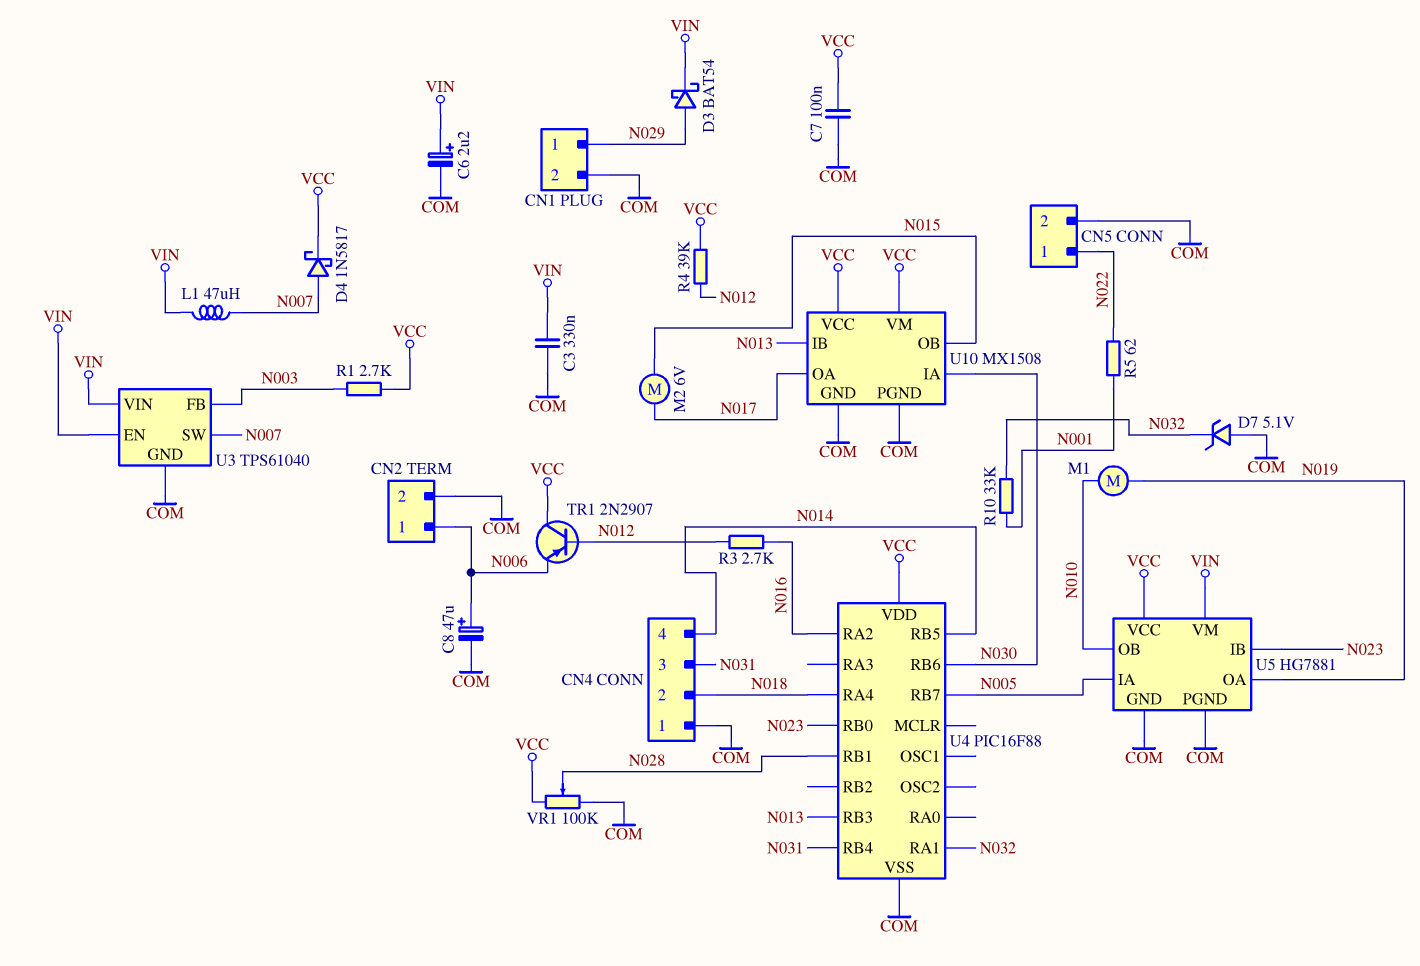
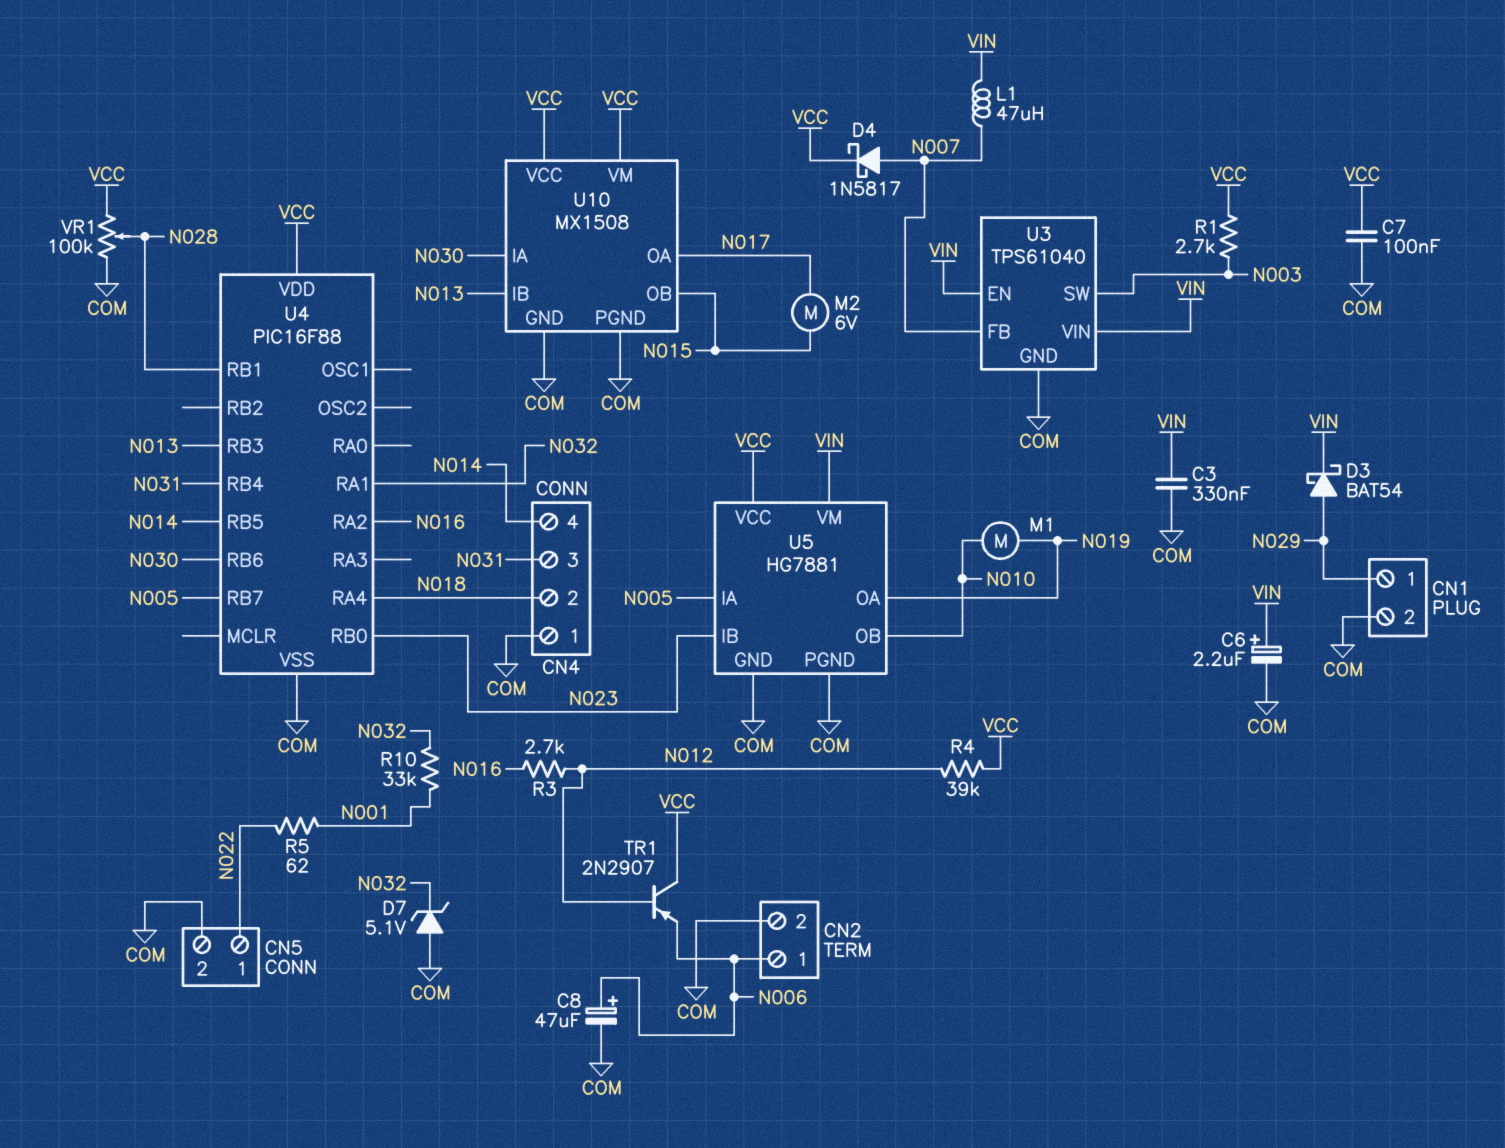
U3 pin FB: N003 -> N007
U3 pin SW: N007 -> N003

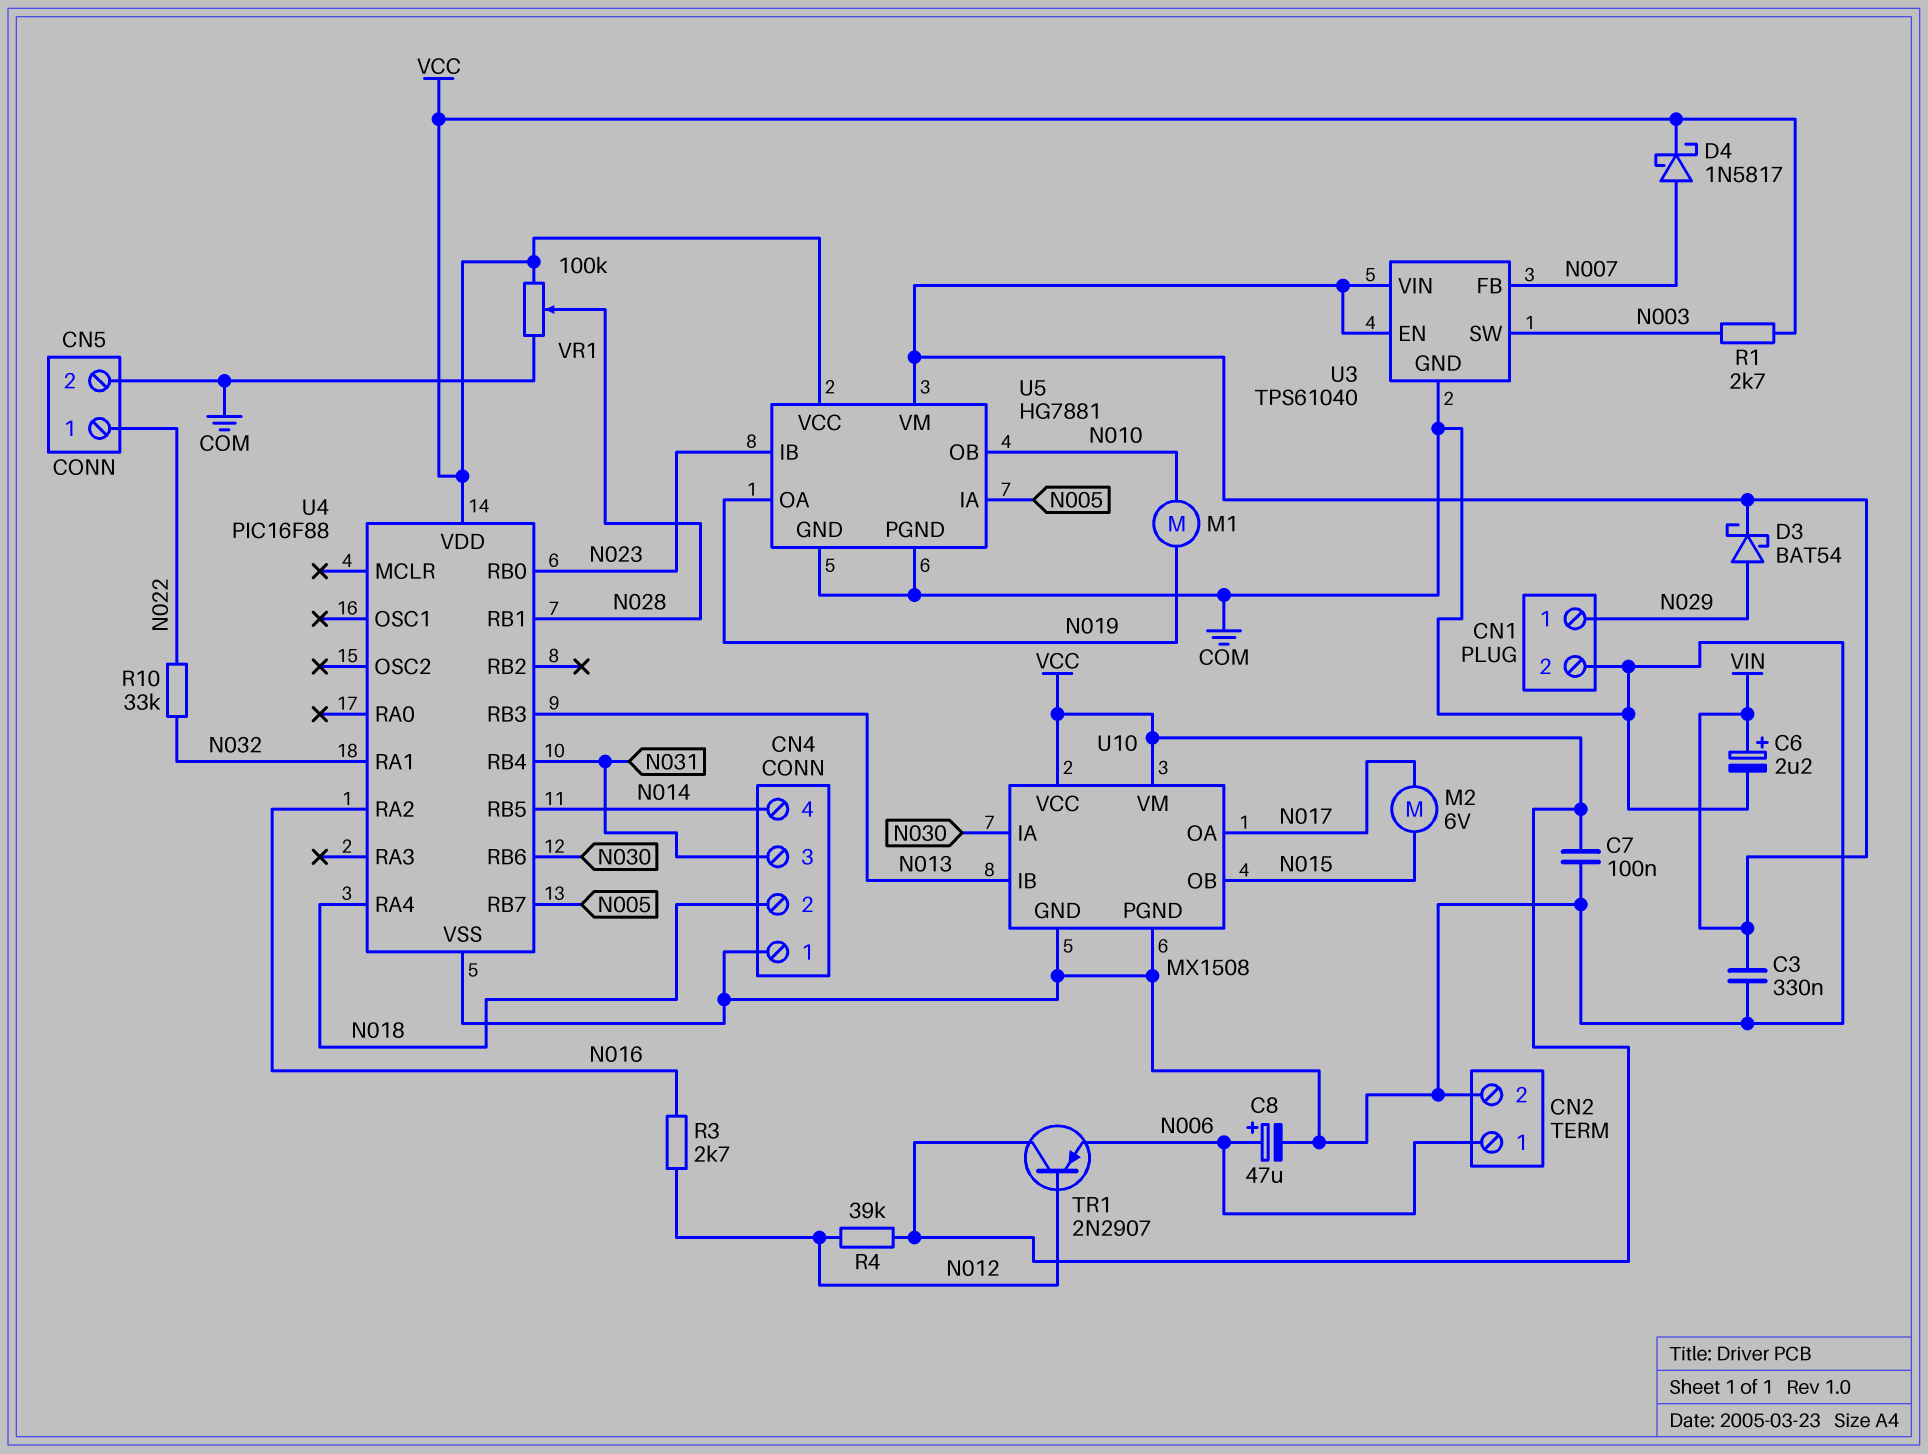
D7: zener 5.1V (A COM, K N032) -> none
L1: 47uH (N007, VIN) -> none
R5: 62 (N001, N022) -> none
R10: 33k (N001, N032) -> 33k (N022, N032)

